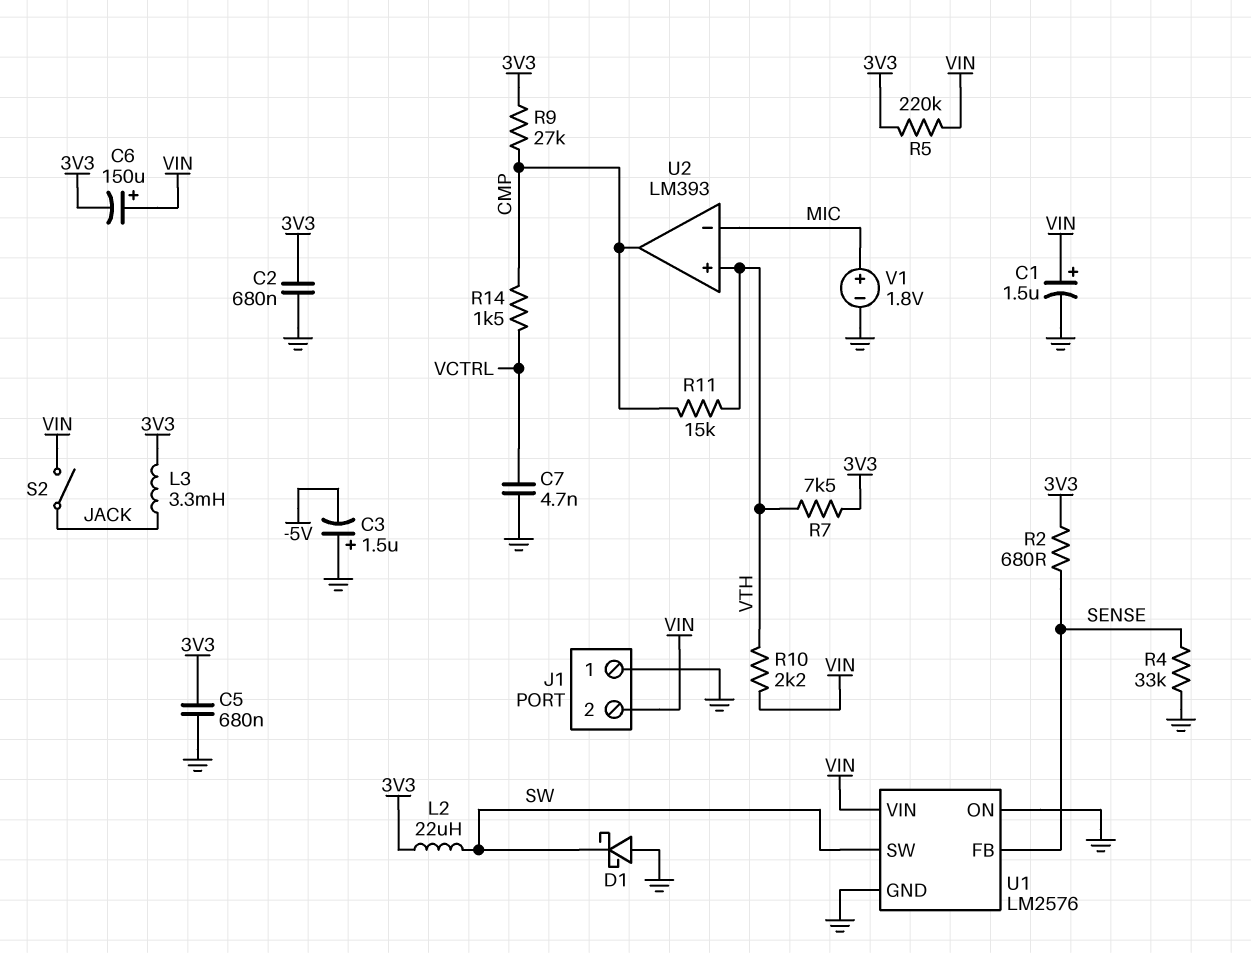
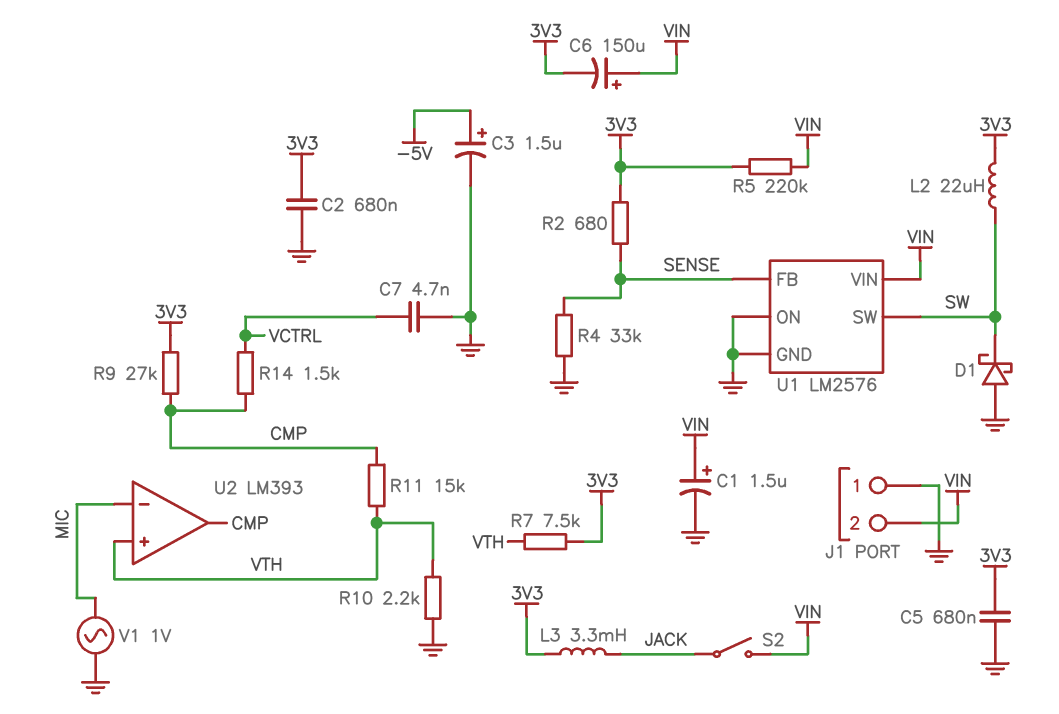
C3: 1.5uF (plus GND, minus -5V) -> 1.5uF (plus -5V, minus GND)
R10: 2.2k (VIN, VTH) -> 2.2k (GND, VTH)
V1: 1.8V (plus MIC, minus GND) -> AC 1V (GND, MIC)

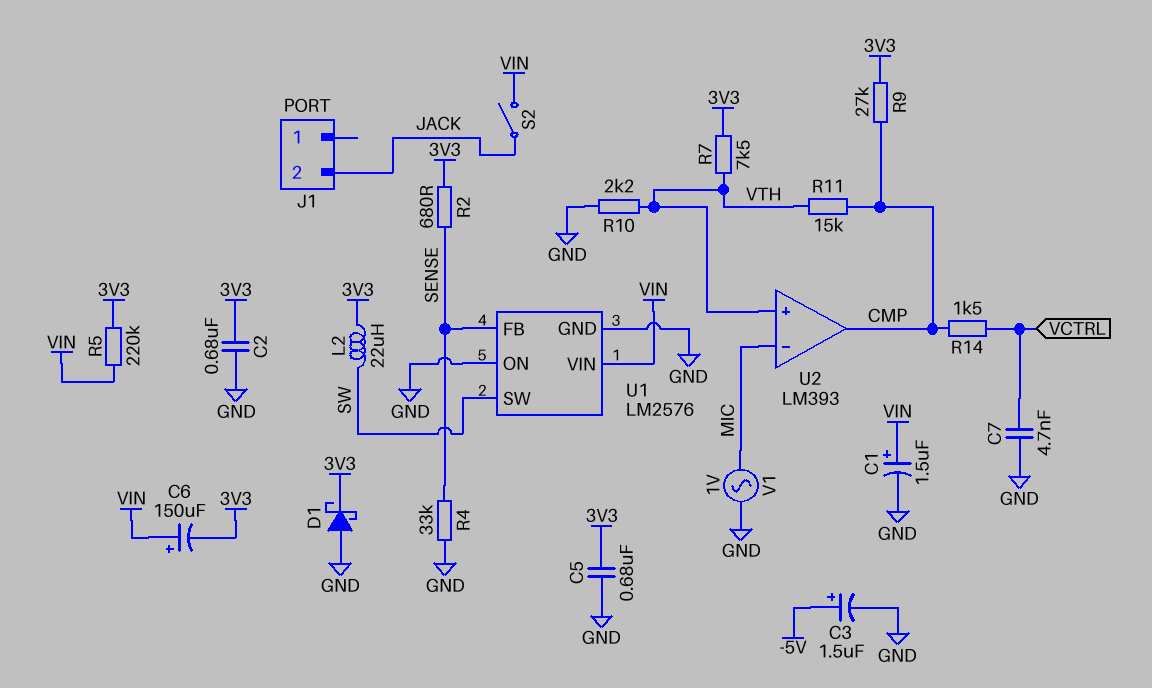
D1: schottky (A GND, K SW) -> schottky (A GND, K 3V3)
J1 pin 1: GND -> none
J1 pin 2: VIN -> JACK
L3: 3.3mH (3V3, JACK) -> none

